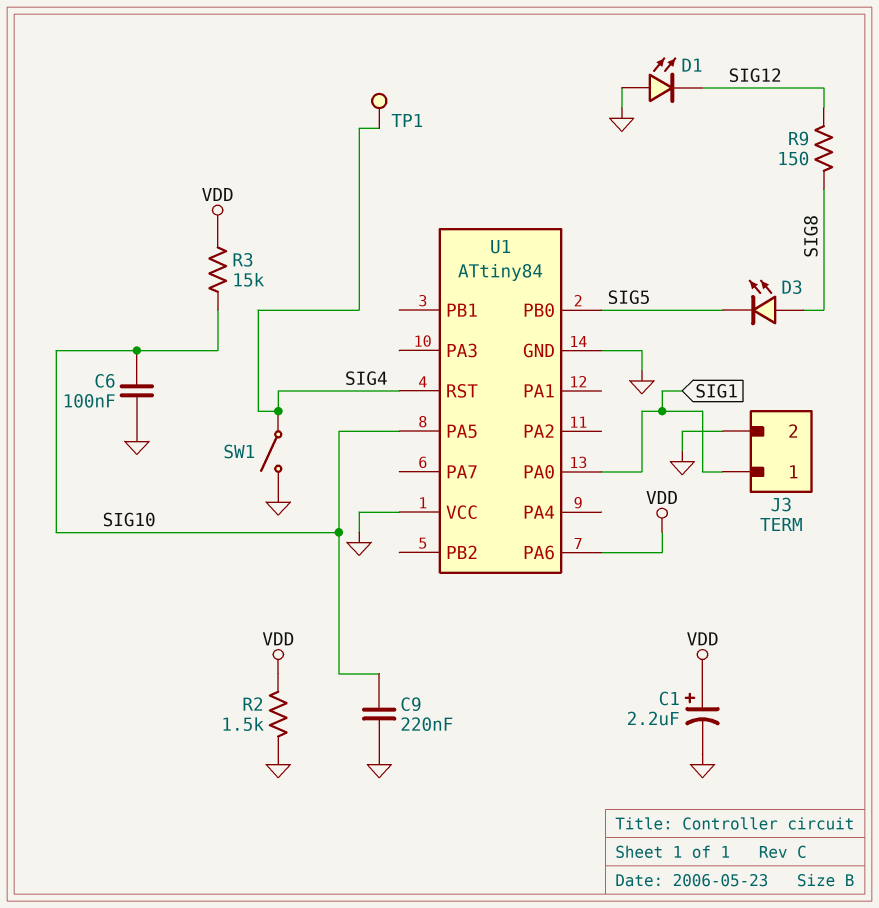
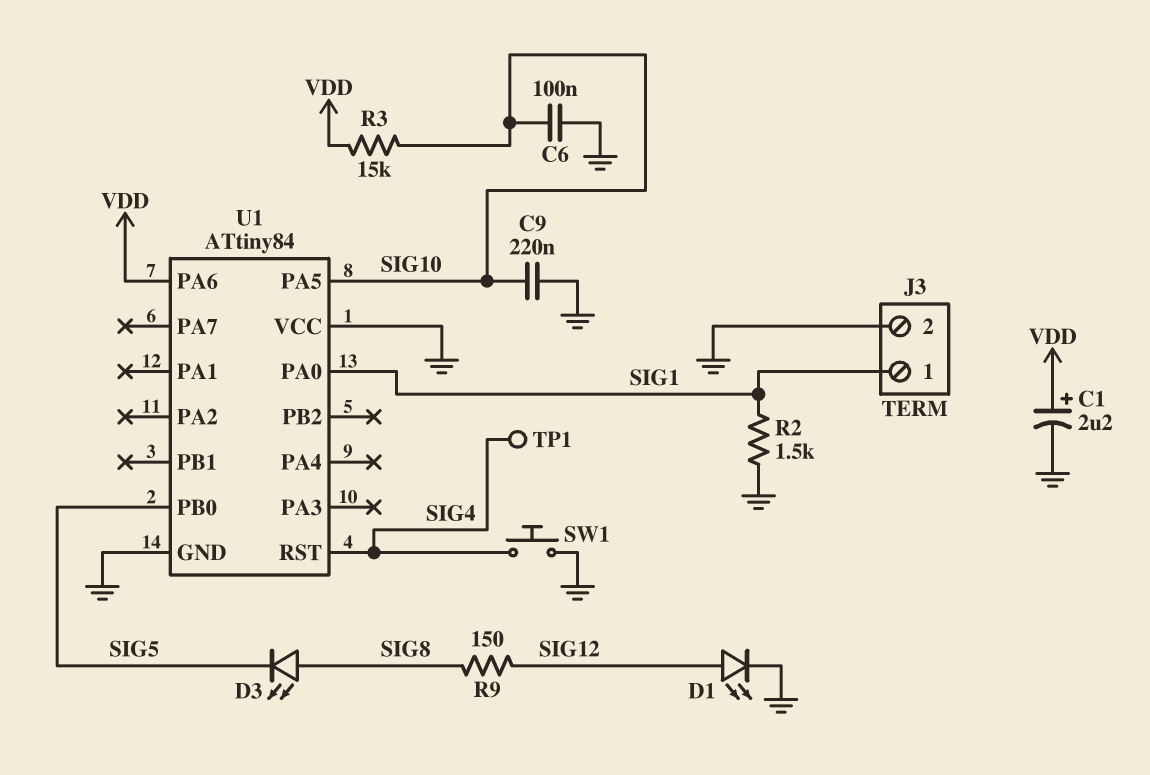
D1: LED (A GND, K SIG12) -> LED (A SIG12, K GND)
R2: 1.5k (GND, VDD) -> 1.5k (GND, SIG1)
SW1: switch (GND, SIG4) -> button (GND, SIG4)

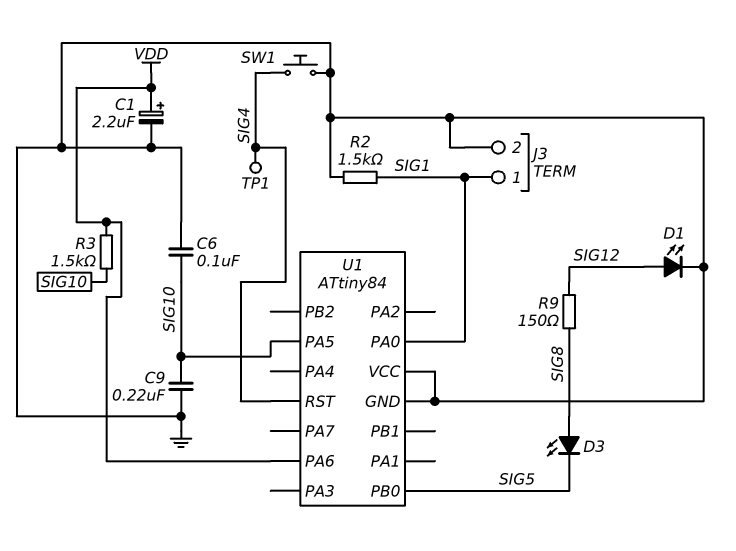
R3: 15k (SIG10, VDD) -> 1.5k (SIG10, VDD)

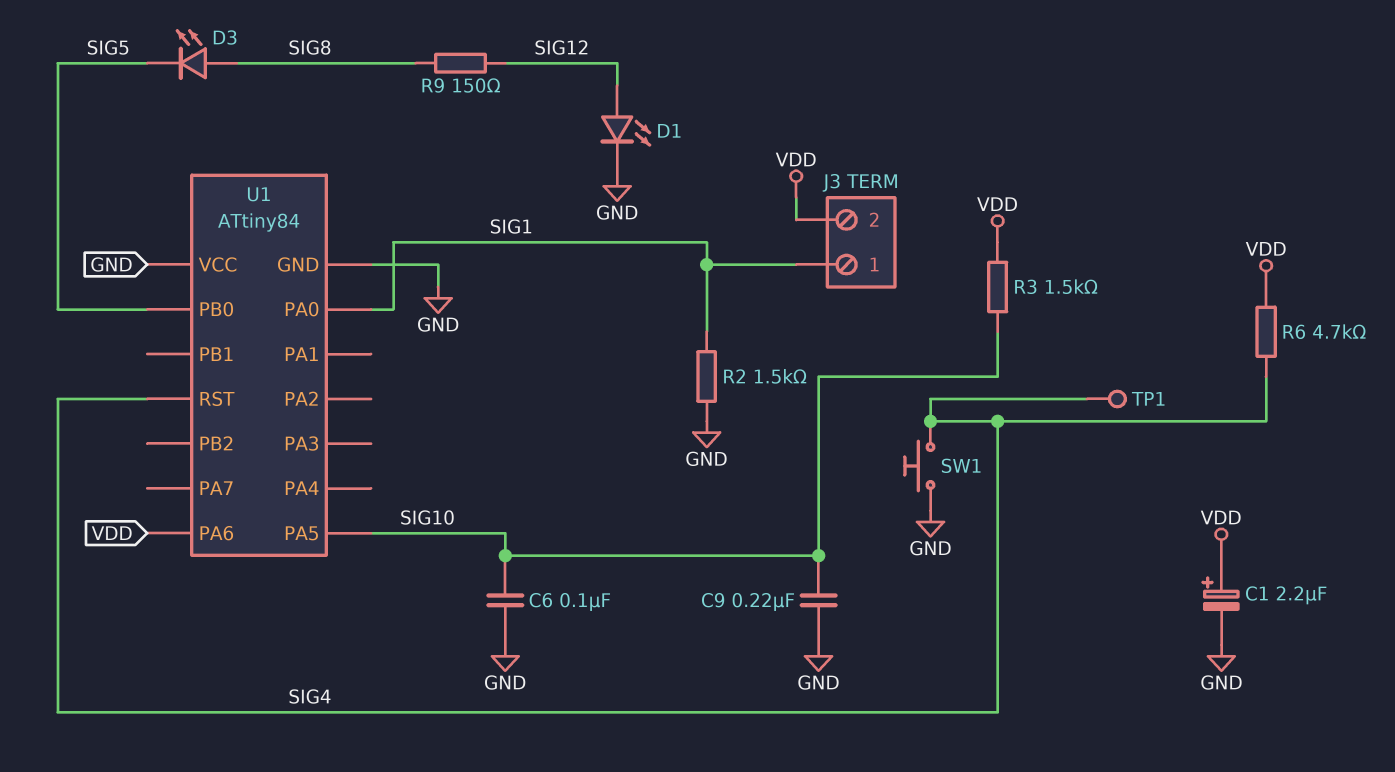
J3 pin 2: GND -> VDD
R6: none -> 4.7k (SIG4, VDD)

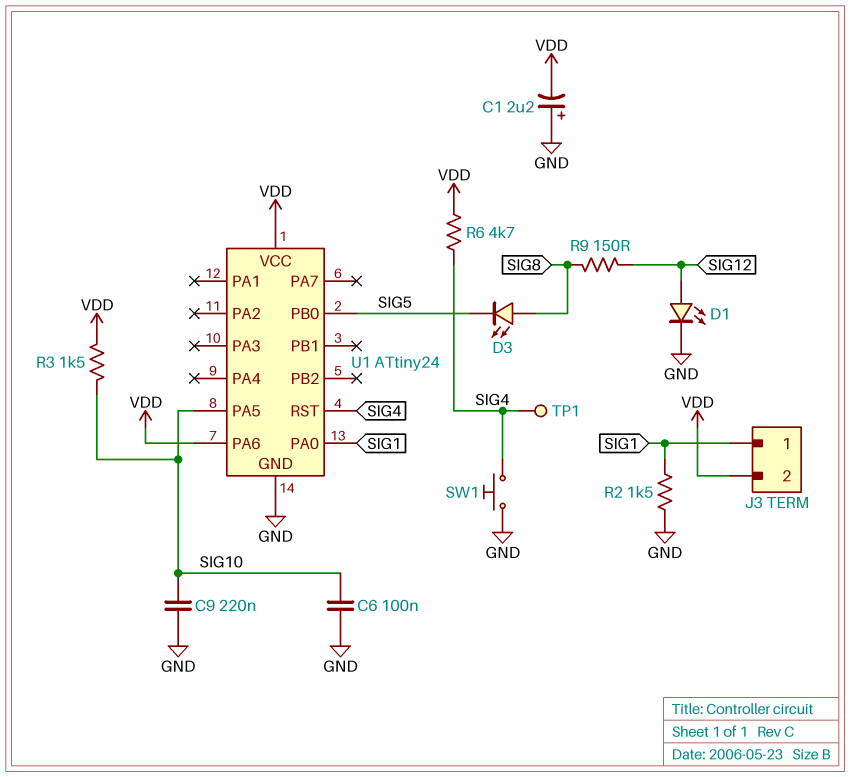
C1: 2.2uF (plus VDD, minus GND) -> 2.2uF (plus GND, minus VDD)
U1: ATtiny84 -> ATtiny24
U1 pin VCC: GND -> VDD

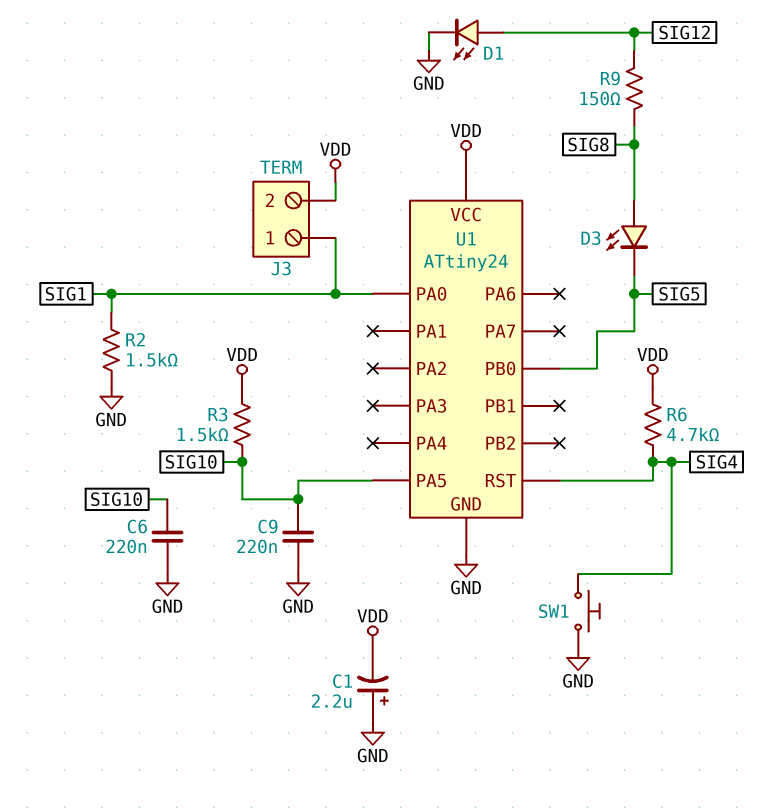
C6: 100nF (GND, SIG10) -> 220nF (GND, SIG10)
TP1: test point (SIG4) -> none
U1 pin PA6: VDD -> none

